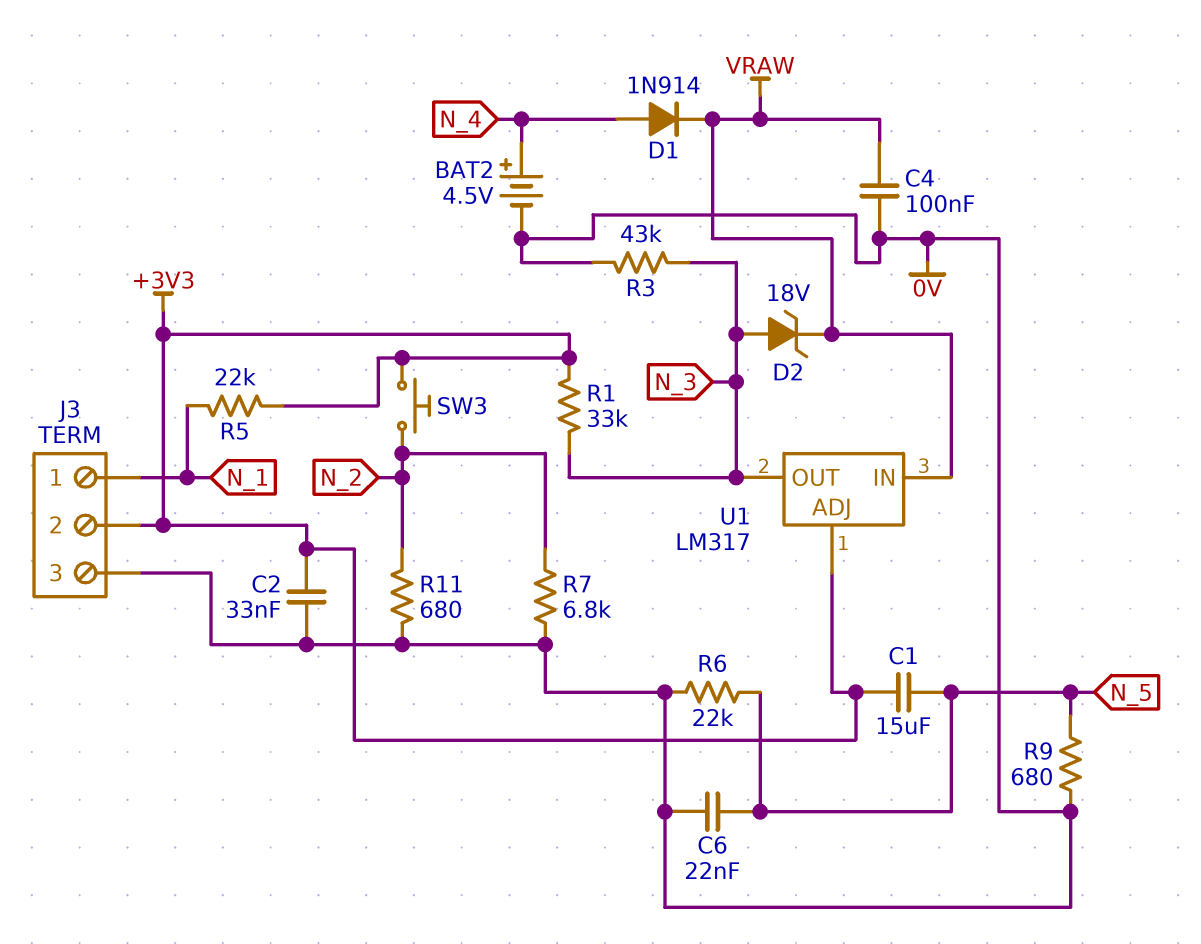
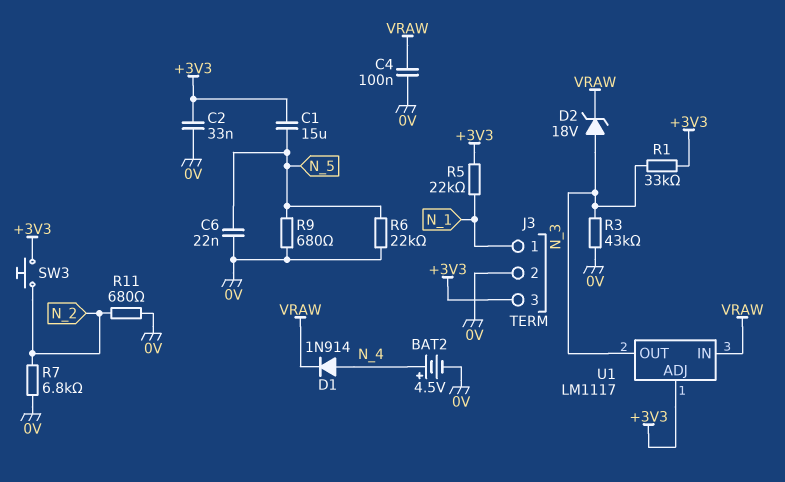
J3 pin 2: +3V3 -> 0V
J3 pin 3: 0V -> +3V3
U1: LM317 -> LM1117

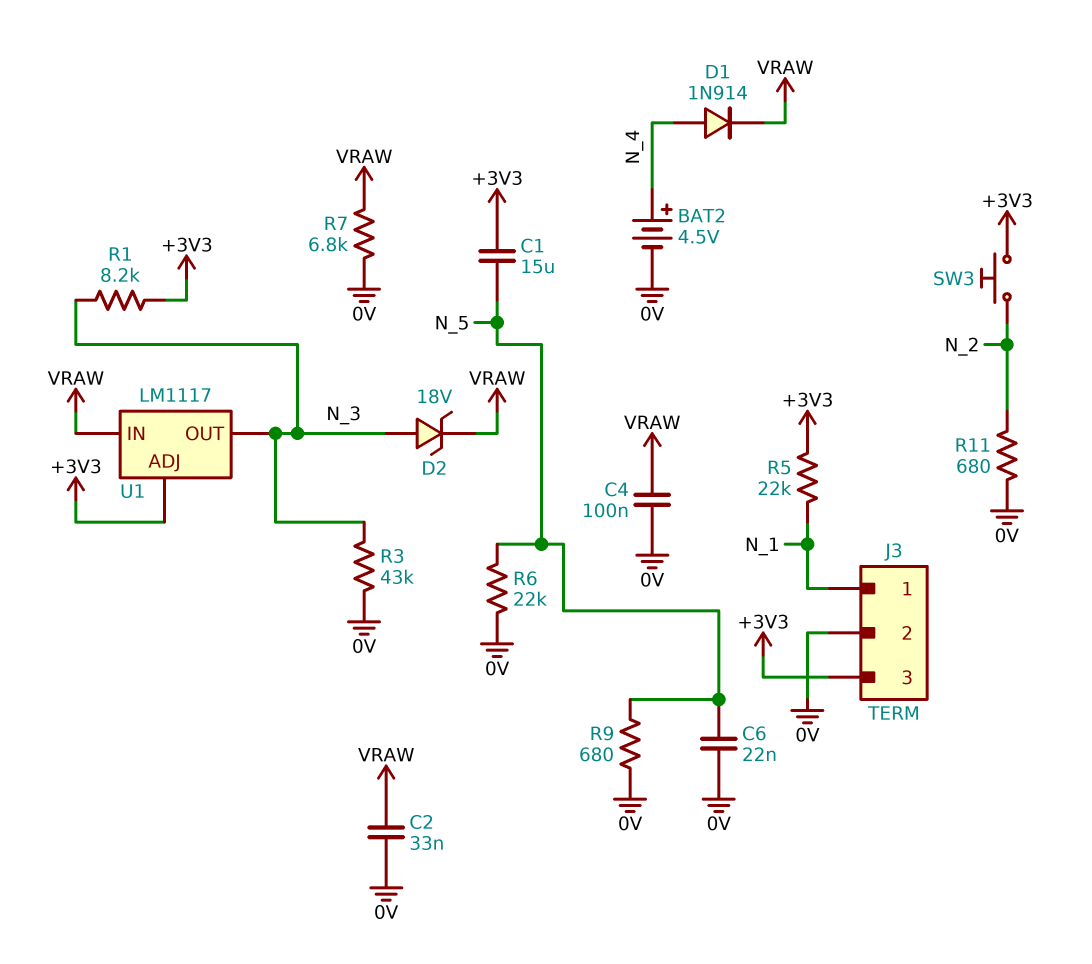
C2: 33nF (+3V3, 0V) -> 33nF (0V, VRAW)
R1: 33k (+3V3, N_3) -> 8.2k (+3V3, N_3)
R7: 6.8k (0V, N_2) -> 6.8k (0V, VRAW)

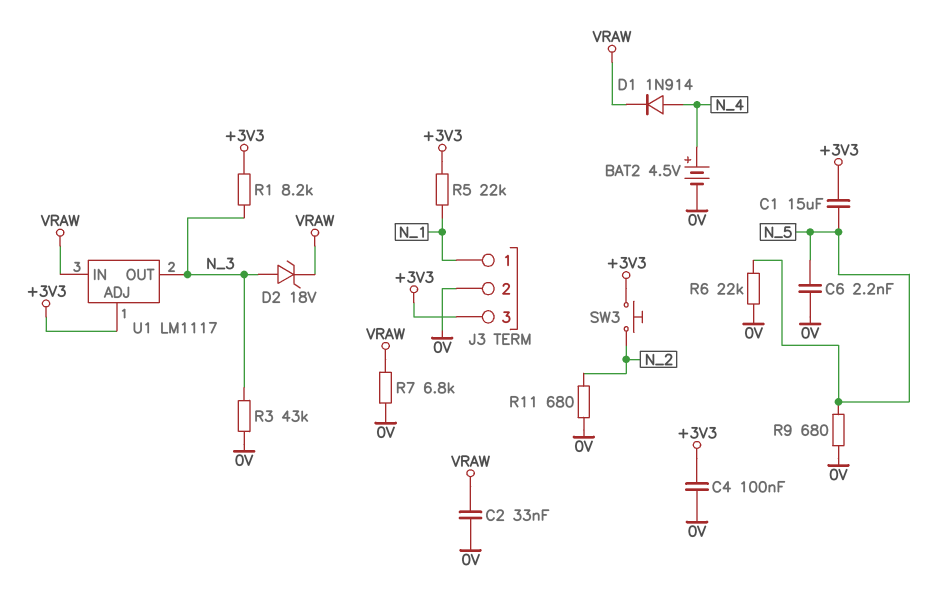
C4: 100nF (0V, VRAW) -> 100nF (+3V3, 0V)
C6: 22nF (0V, N_5) -> 2.2nF (0V, N_5)

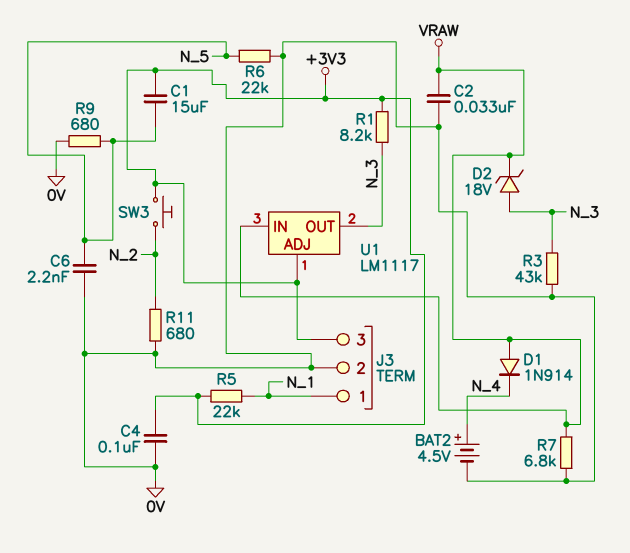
D1: diode 1N914 (A N_4, K VRAW) -> diode 1N914 (A VRAW, K N_4)

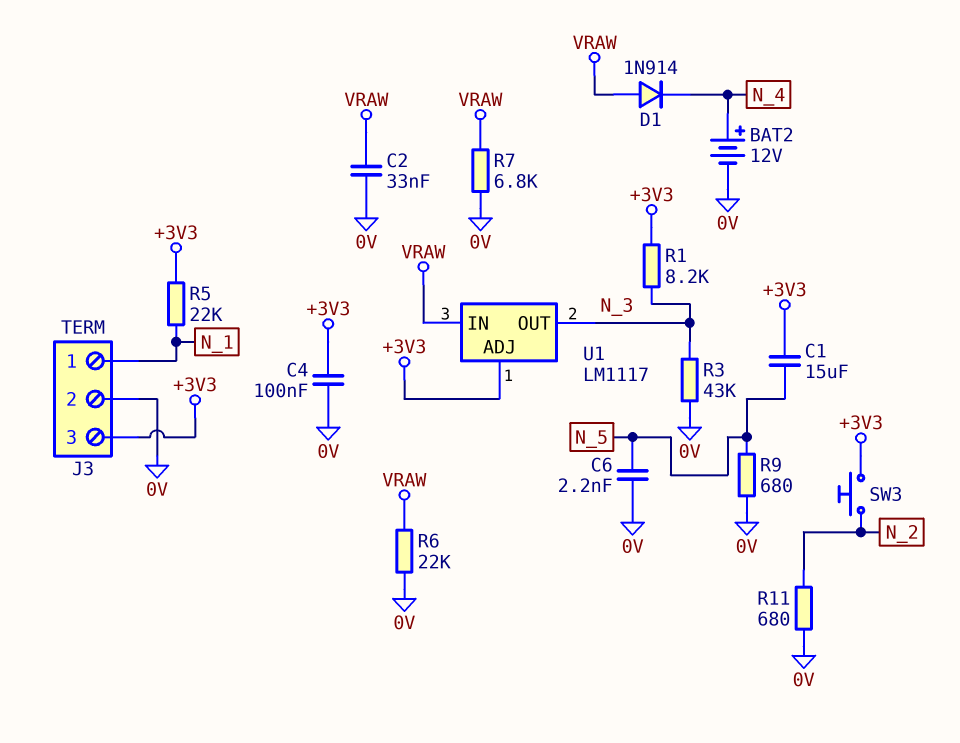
BAT2: 4.5V (plus N_4, minus 0V) -> 12V (plus N_4, minus 0V)
D2: zener 18V (A N_3, K VRAW) -> none
R6: 22k (0V, N_5) -> 22k (0V, VRAW)

